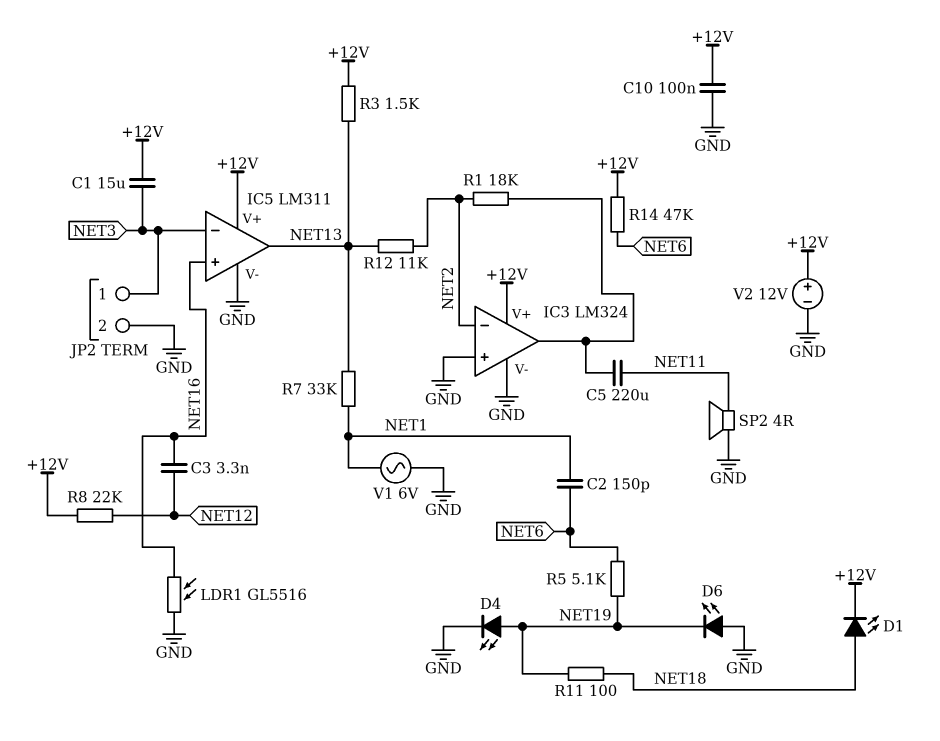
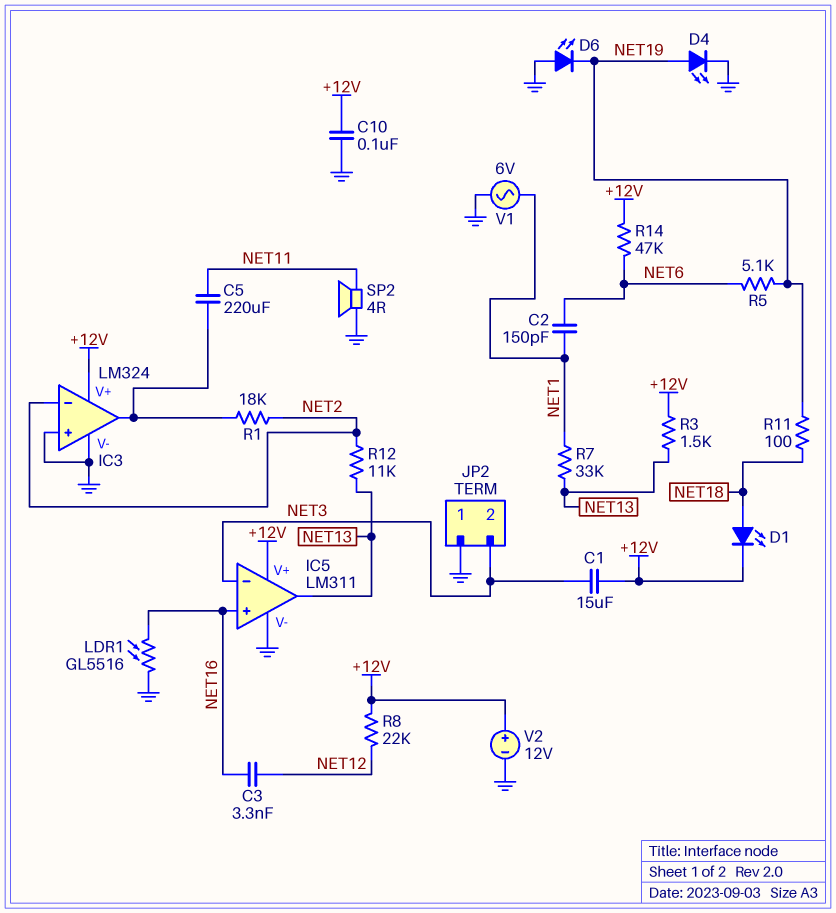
JP2 pin 1: NET3 -> GND
JP2 pin 2: GND -> NET3

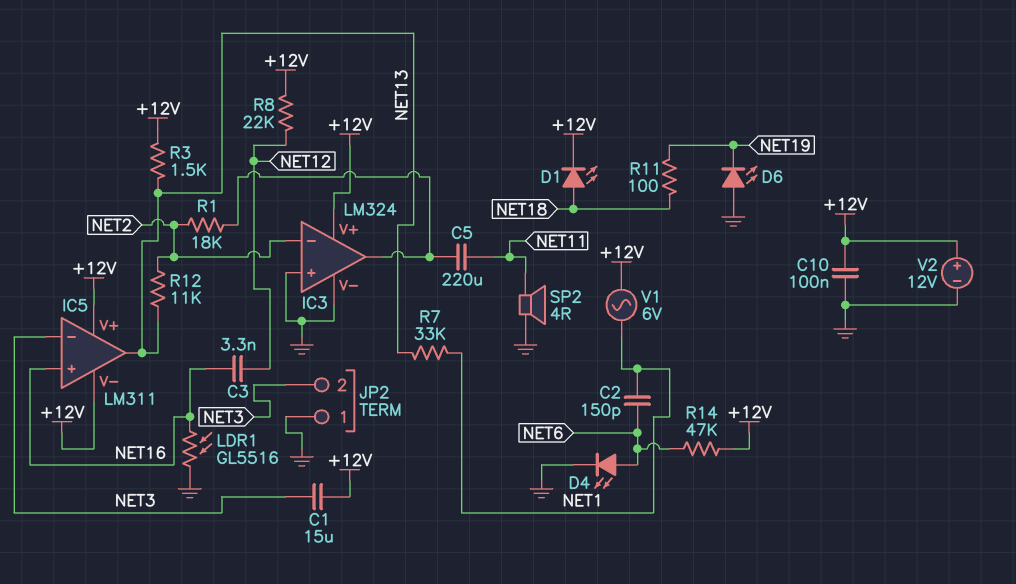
D4: LED (A NET19, K GND) -> LED (A NET6, K GND)
IC5 pin V-: GND -> +12V
R5: 5.1k (NET6, NET19) -> none
V1: AC 6V (GND, NET1) -> AC 6V (+12V, NET1)

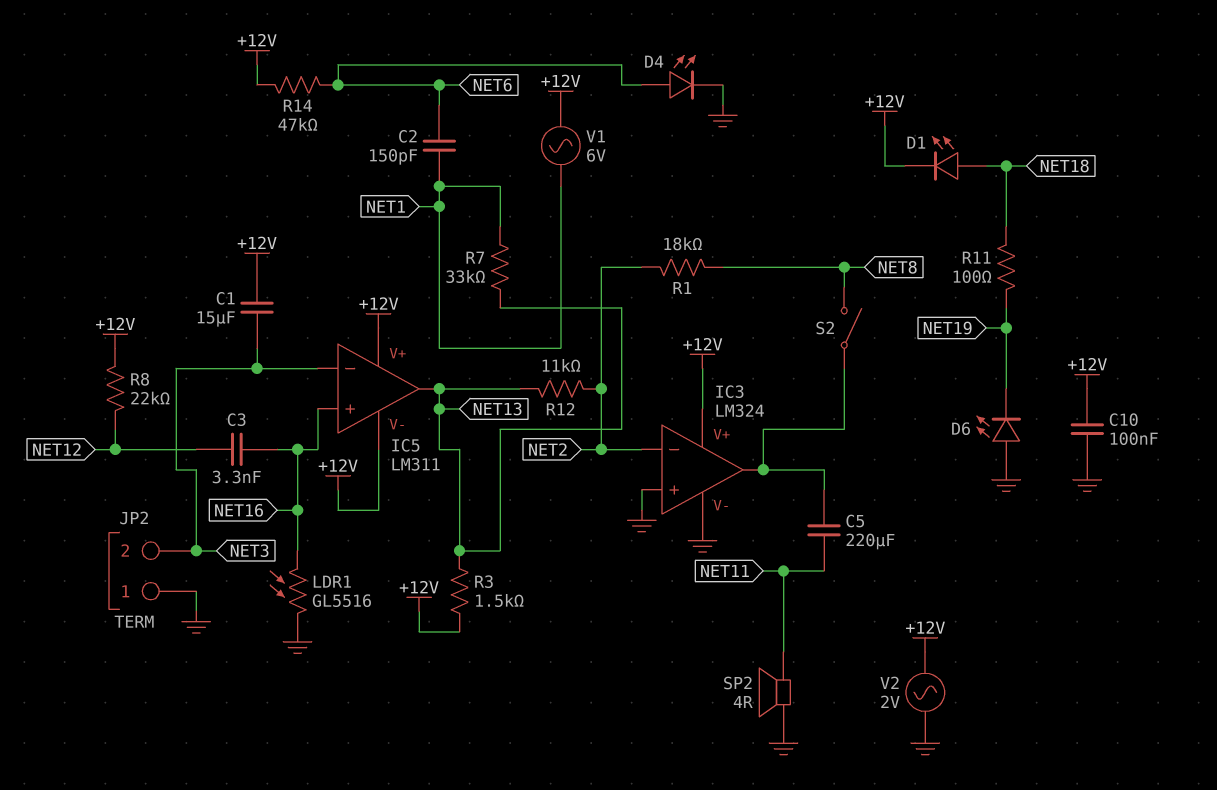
R1: 18k (IC3/out, NET2) -> 18k (NET2, NET8)
S2: none -> switch (IC3/out, NET8)
V2: 12V (plus +12V, minus GND) -> AC 2V (+12V, GND)

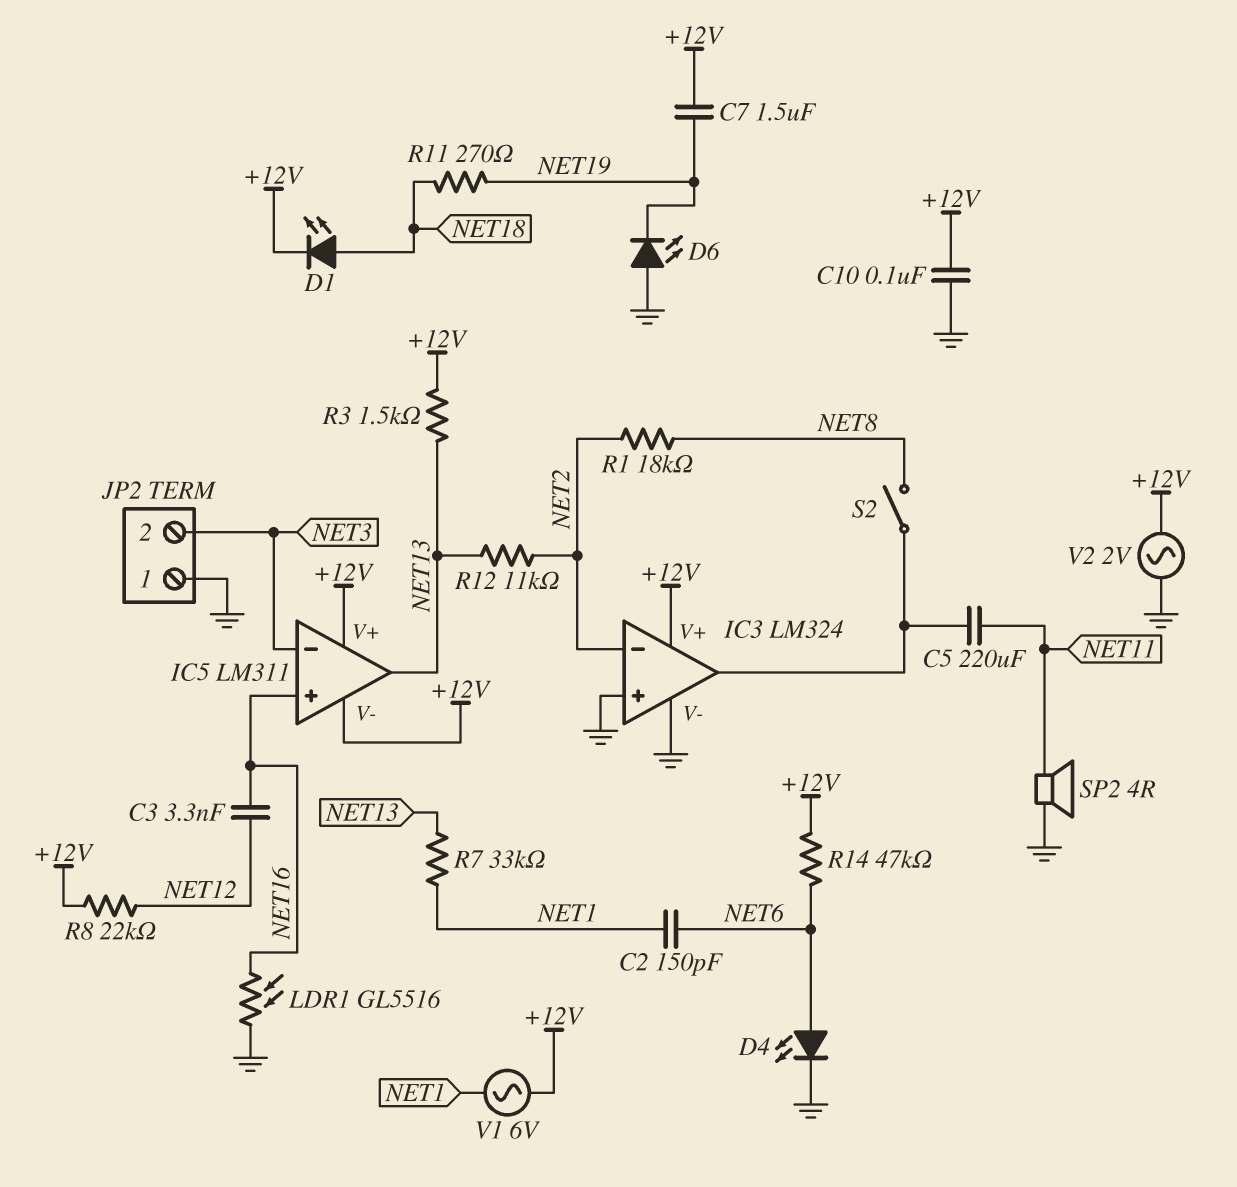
C1: 15uF (+12V, NET3) -> none
C7: none -> 1.5uF (+12V, NET19)
R11: 100 (NET18, NET19) -> 270 (NET18, NET19)

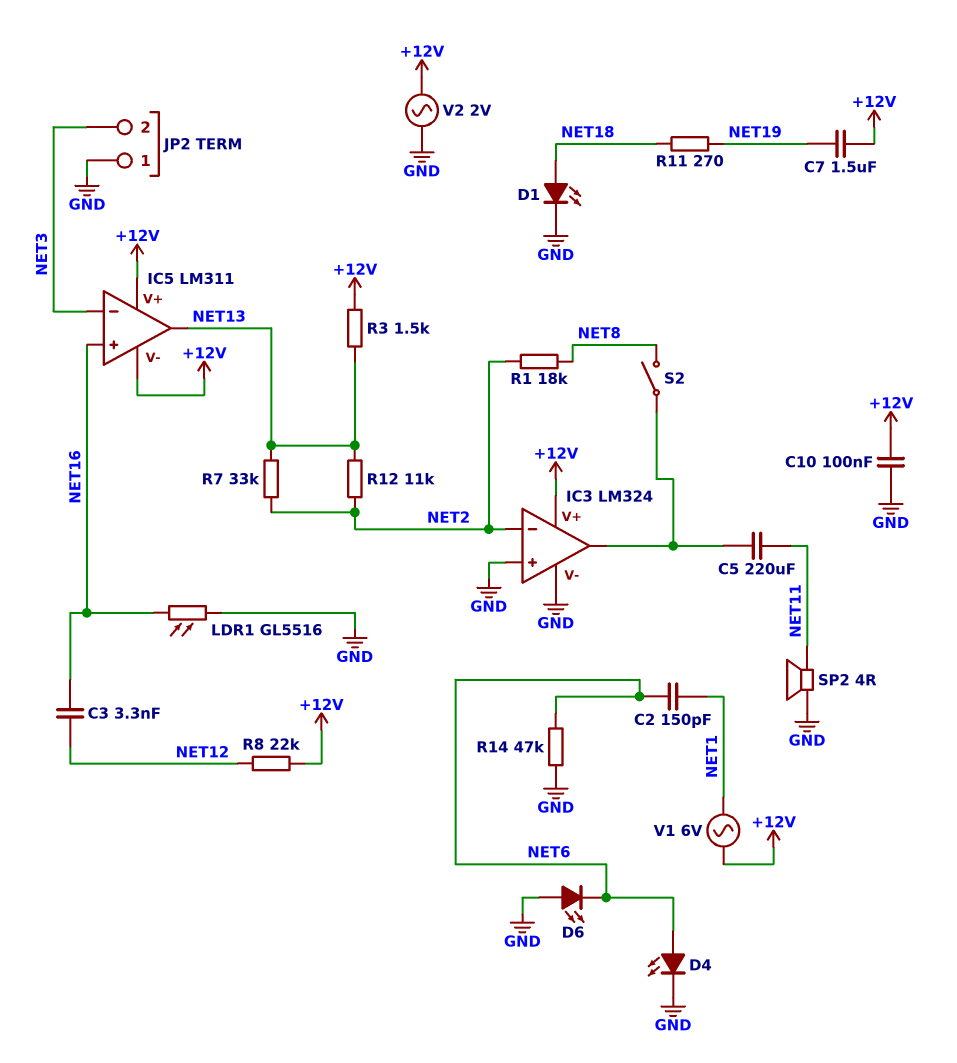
D1: LED (A NET18, K +12V) -> LED (A NET18, K GND)
D6: LED (A GND, K NET19) -> LED (A GND, K NET6)
R7: 33k (NET1, NET13) -> 33k (NET2, NET13)
R14: 47k (+12V, NET6) -> 47k (GND, NET6)

